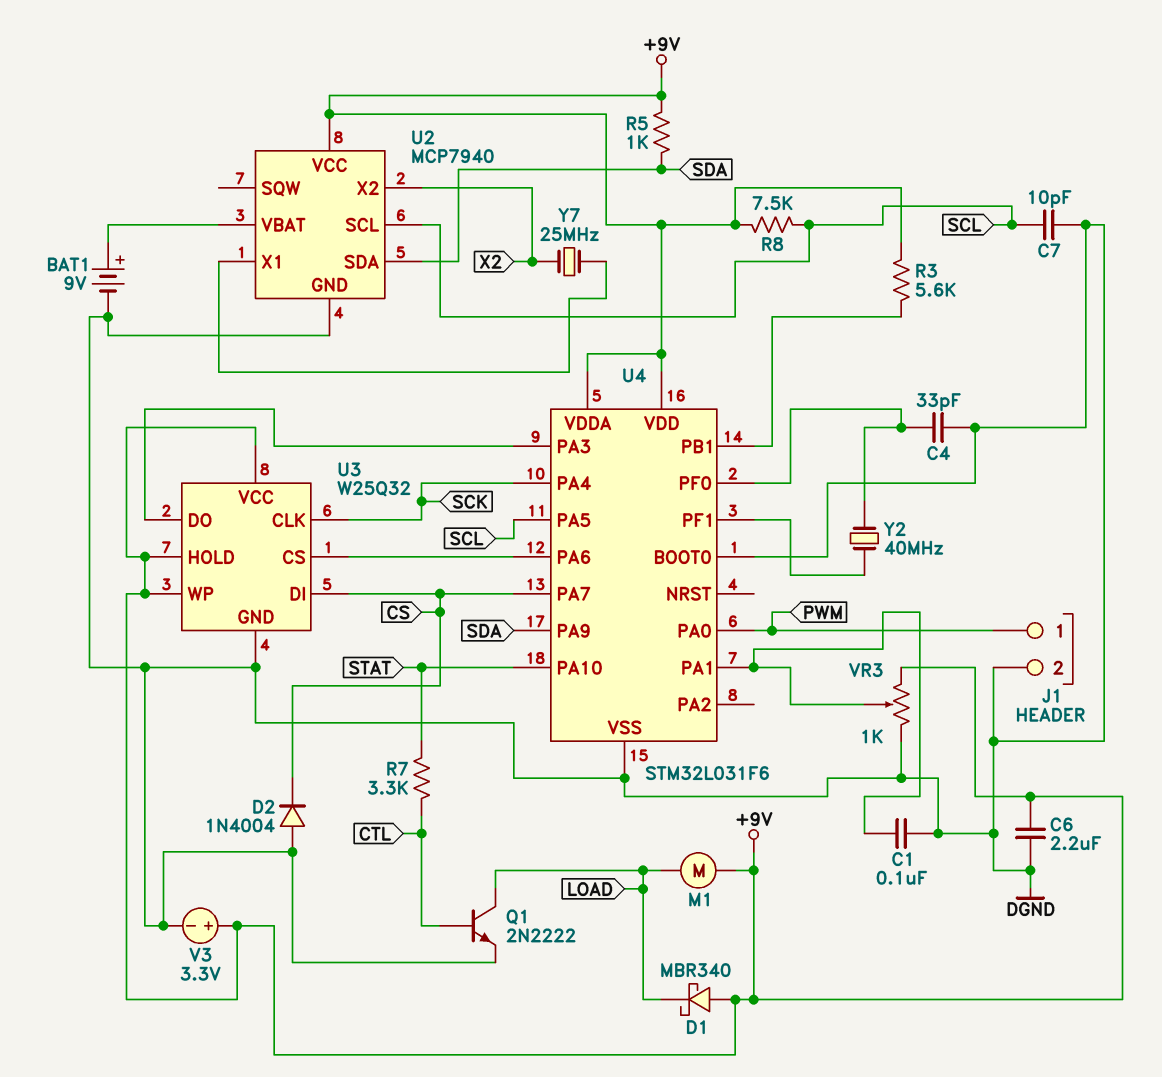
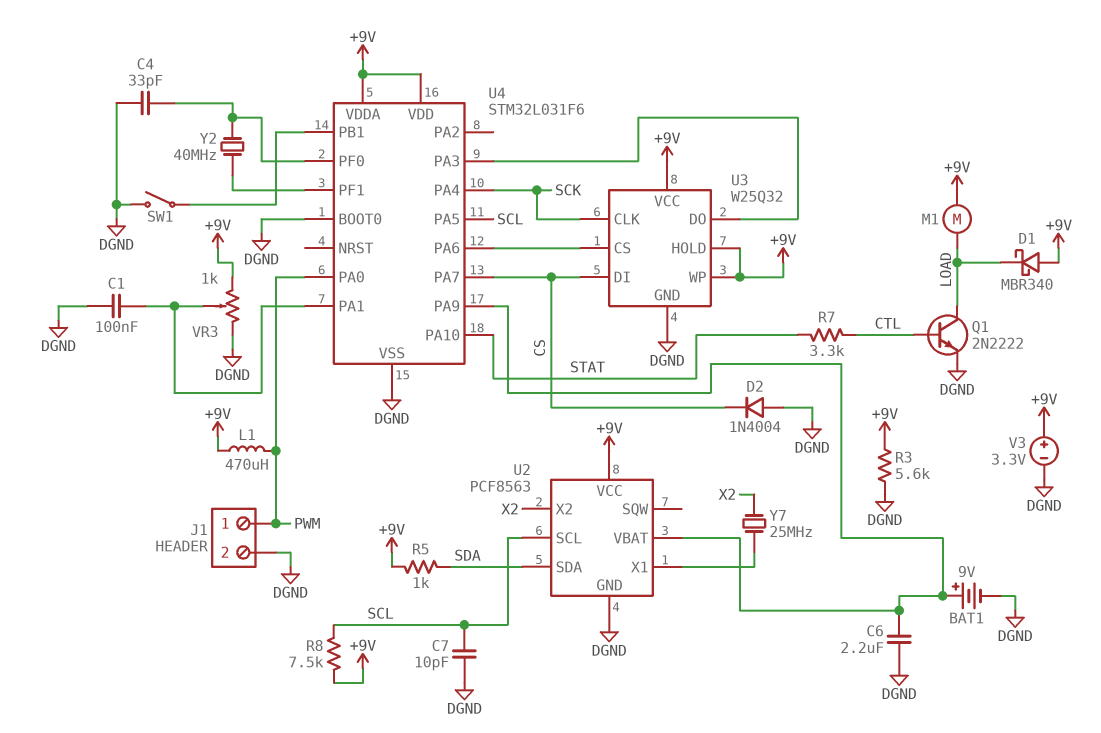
C6: 2.2uF (+9V, DGND) -> 2.2uF (DGND, U2/VBAT)
L1: none -> 470uH (+9V, PWM)
R3: 5.6k (+9V, U4/PB1) -> 5.6k (+9V, DGND)
SW1: none -> switch (DGND, U4/PB1)
U2: MCP7940 -> PCF8563
U4 pin PA9: SDA -> U2/VBAT

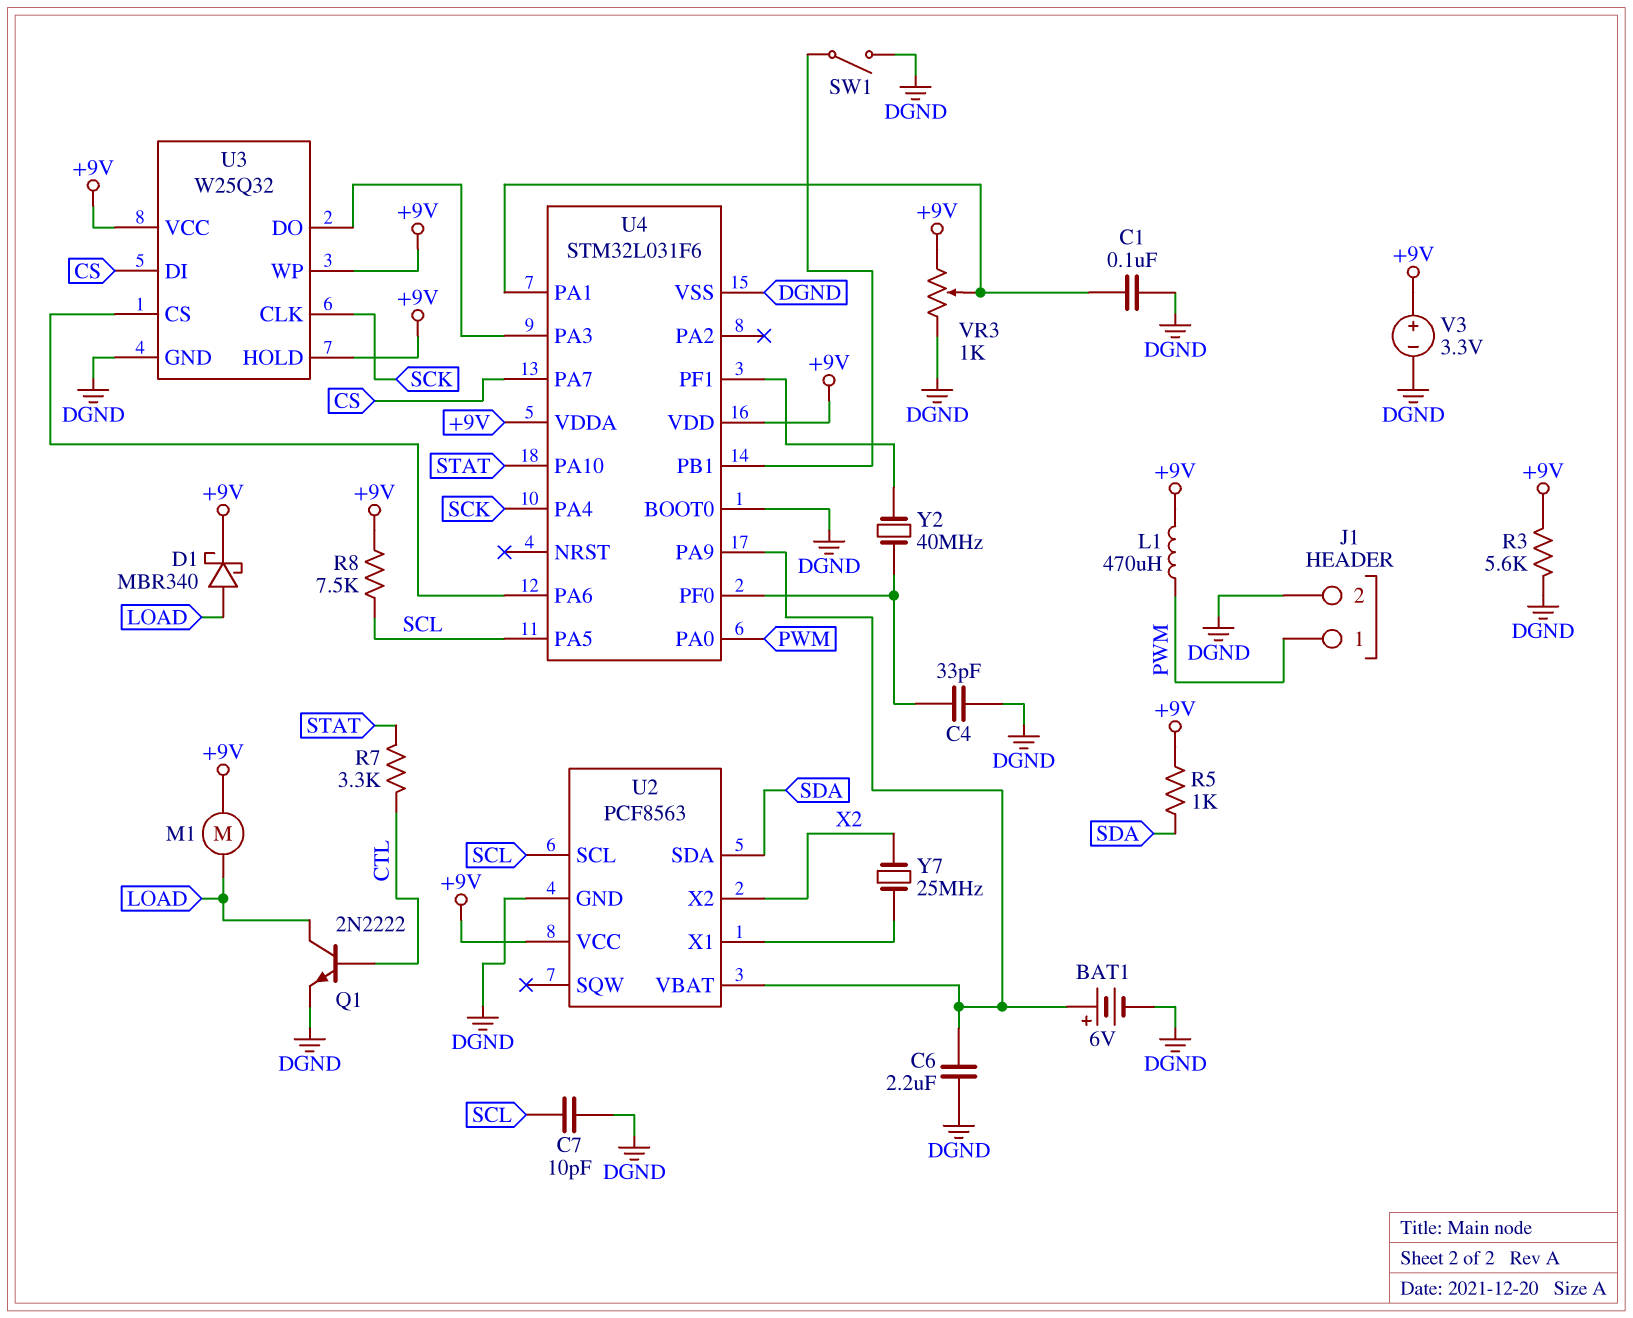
BAT1: 9V (plus U2/VBAT, minus DGND) -> 6V (plus U2/VBAT, minus DGND)
D1: schottky MBR340 (A +9V, K LOAD) -> schottky MBR340 (A LOAD, K +9V)
D2: diode 1N4004 (A DGND, K CS) -> none

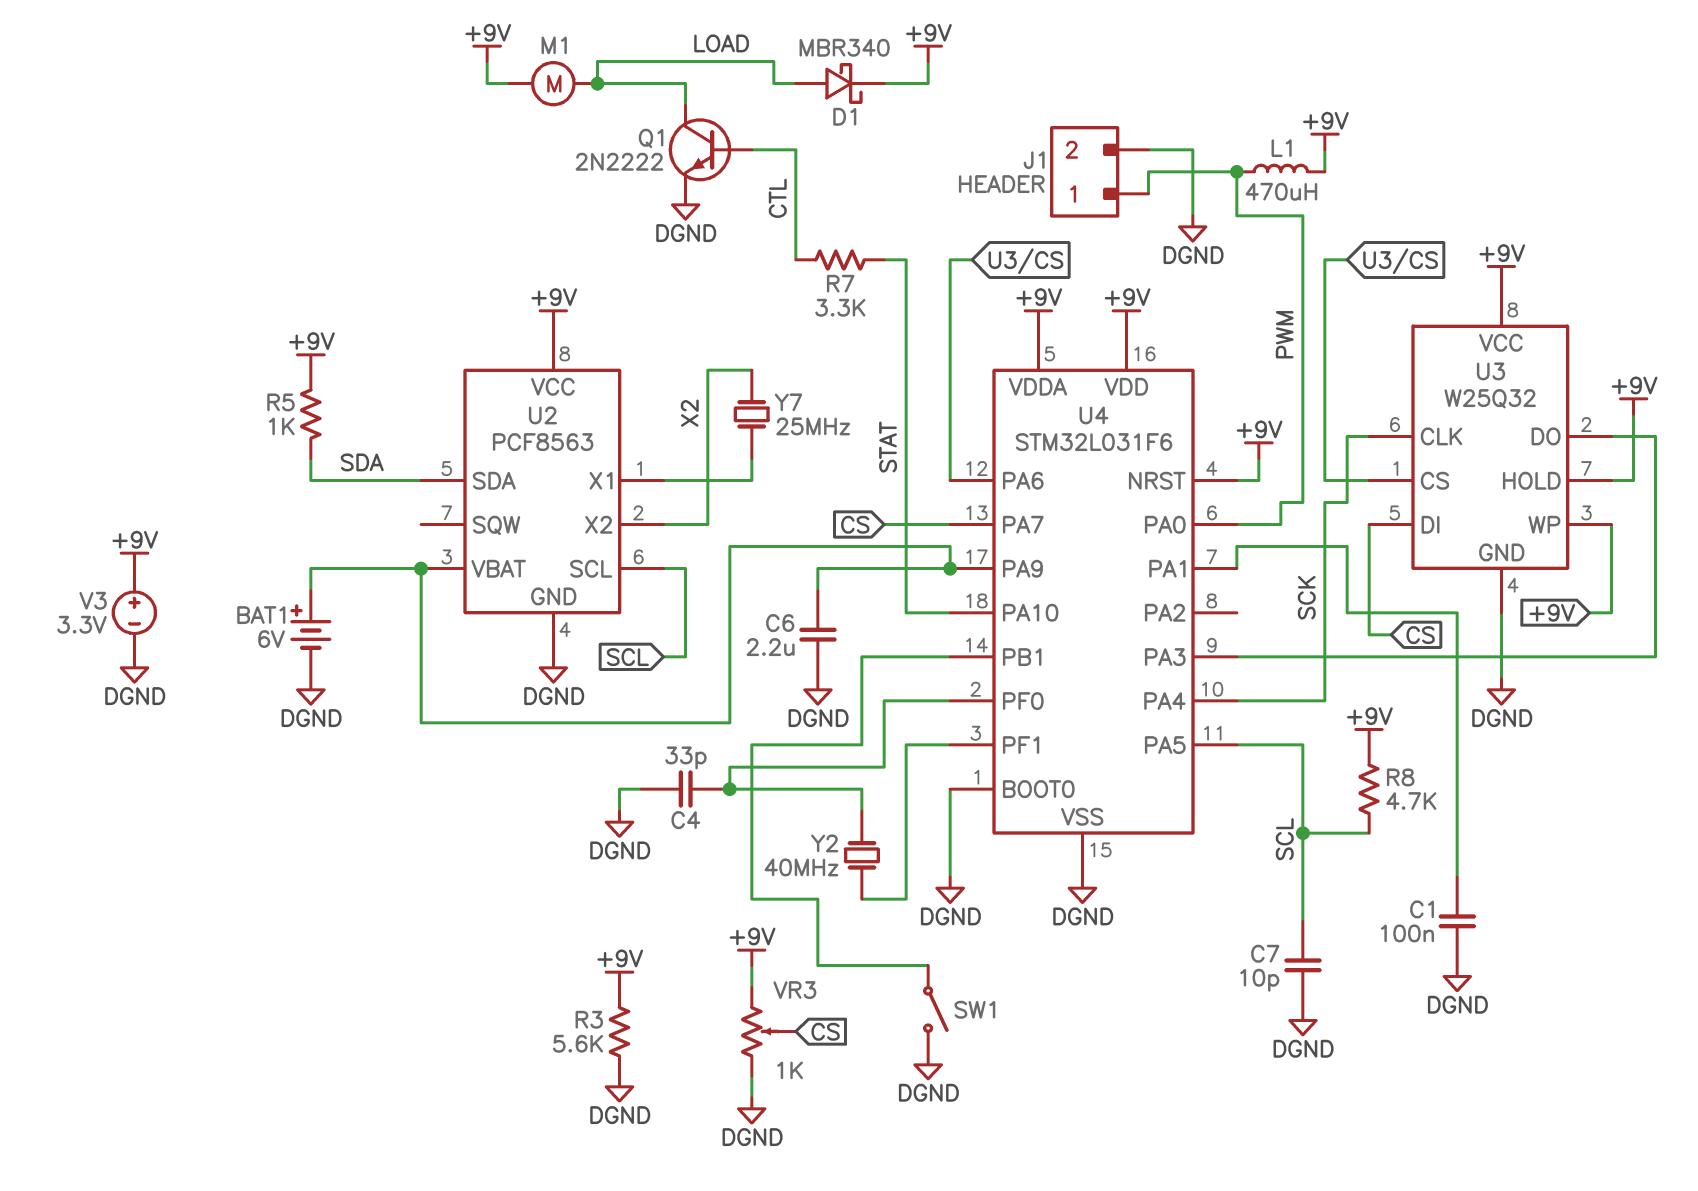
R8: 7.5k (+9V, SCL) -> 4.7k (+9V, SCL)
U4 pin NRST: none -> +9V
VR3: 1k (+9V, DGND, wiper U4/PA1) -> 1k (+9V, DGND, wiper CS)

